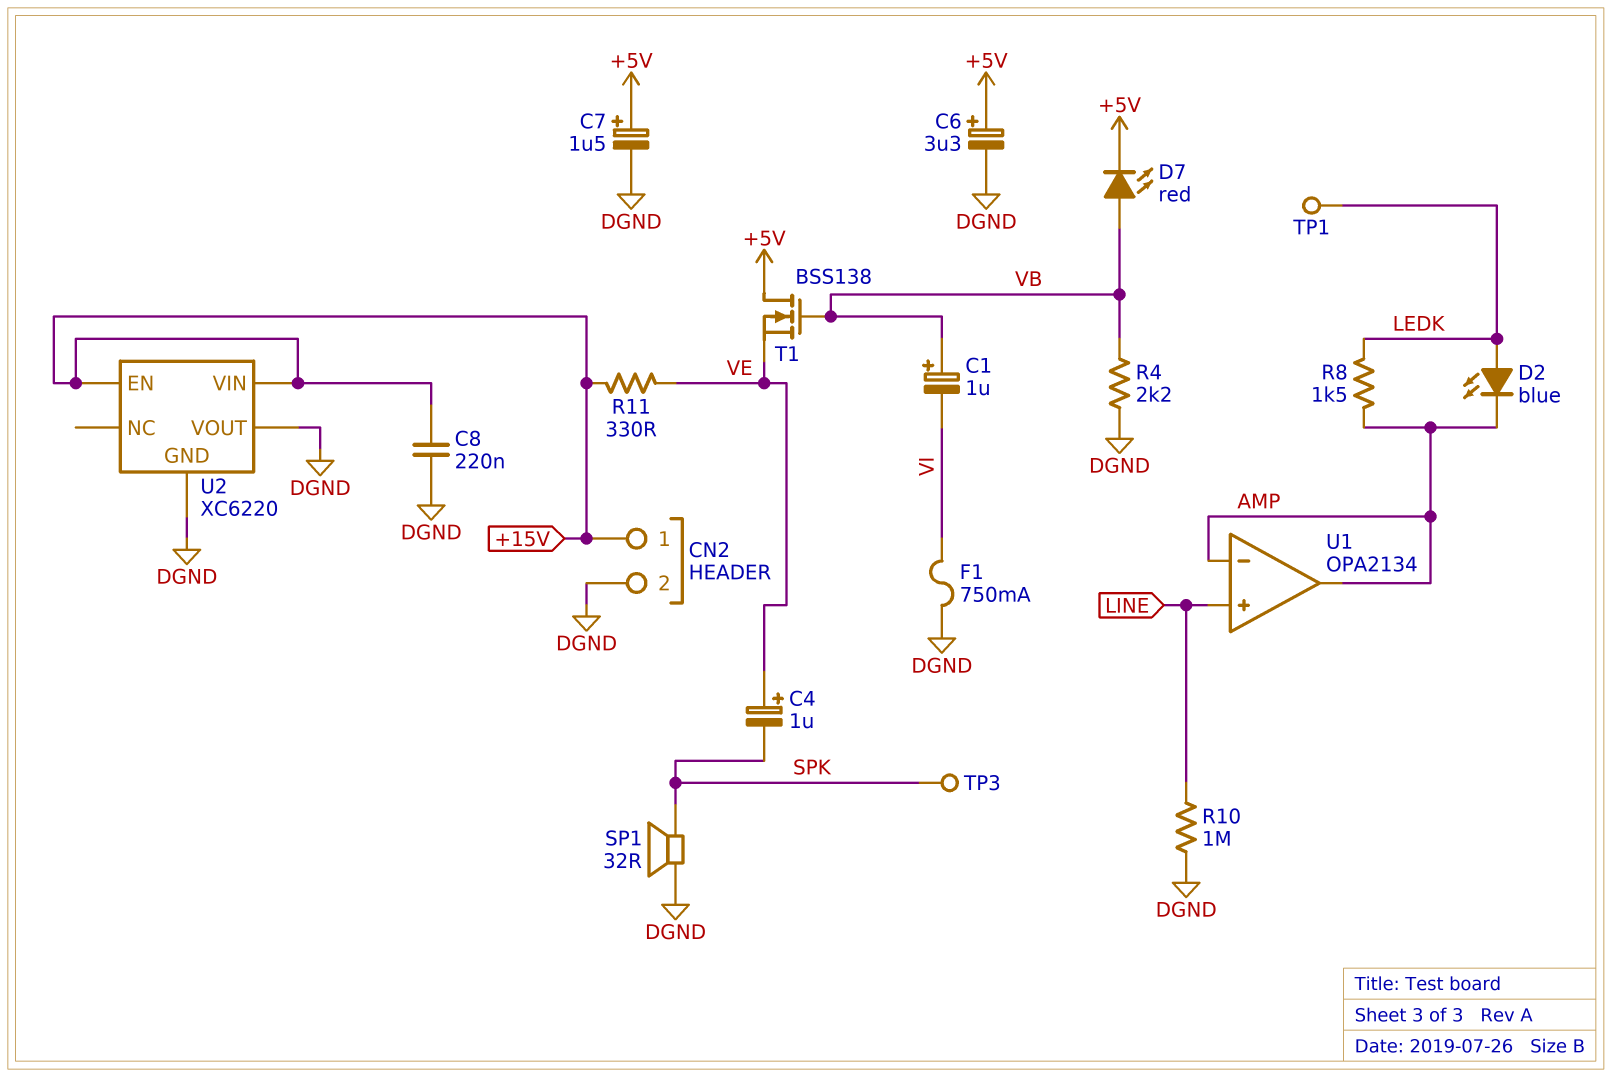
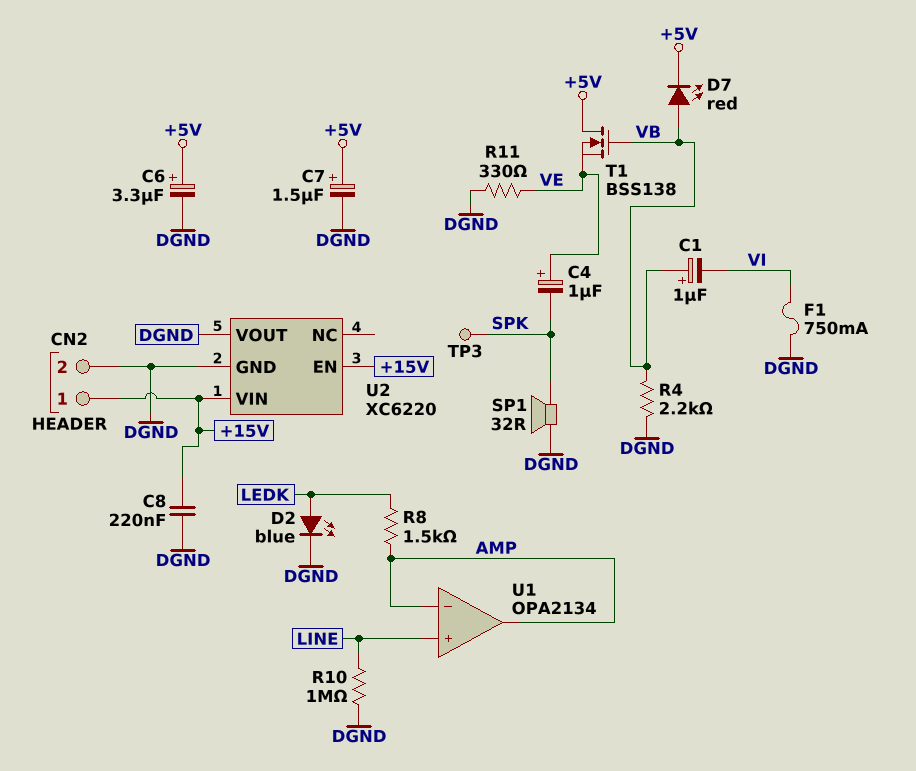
D2: LED blue (A LEDK, K AMP) -> LED blue (A LEDK, K DGND)
R11: 330 (+15V, VE) -> 330 (DGND, VE)
TP1: test point (LEDK) -> none

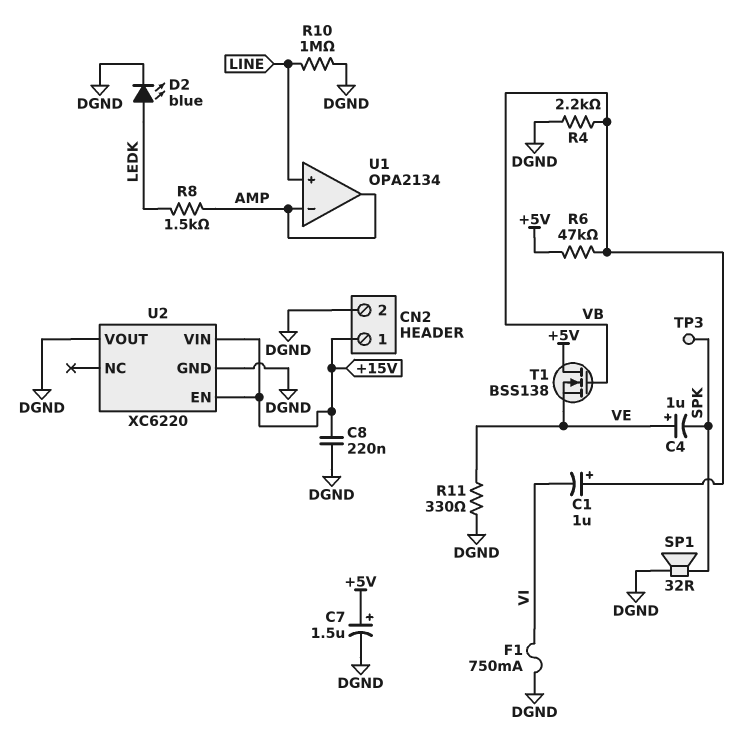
C6: 3.3uF (plus +5V, minus DGND) -> none
D7: LED red (A VB, K +5V) -> none
R6: none -> 47k (+5V, VB)

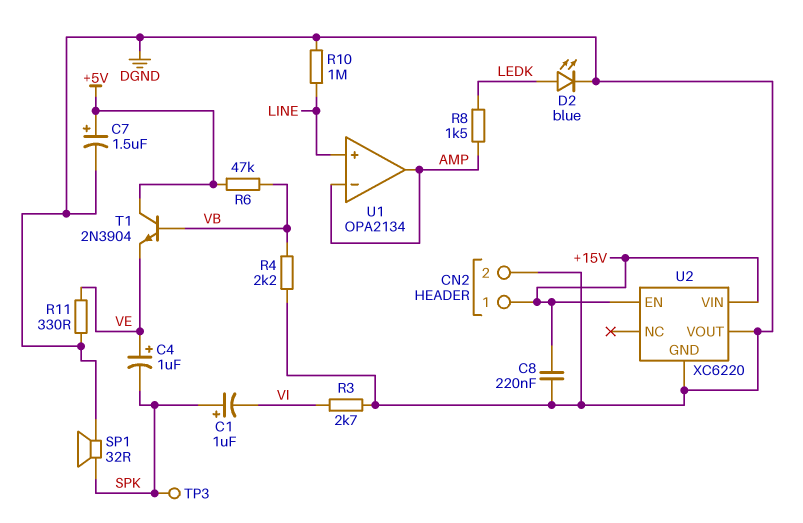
C1: 1uF (plus VB, minus VI) -> 1uF (plus SPK, minus VI)
F1: 750mA (DGND, VI) -> none
R3: none -> 2.7k (DGND, VI)
T1: NMOS BSS138 (G VB, D +5V, S VE) -> NPN 2N3904 (B VB, C +5V, E VE)

